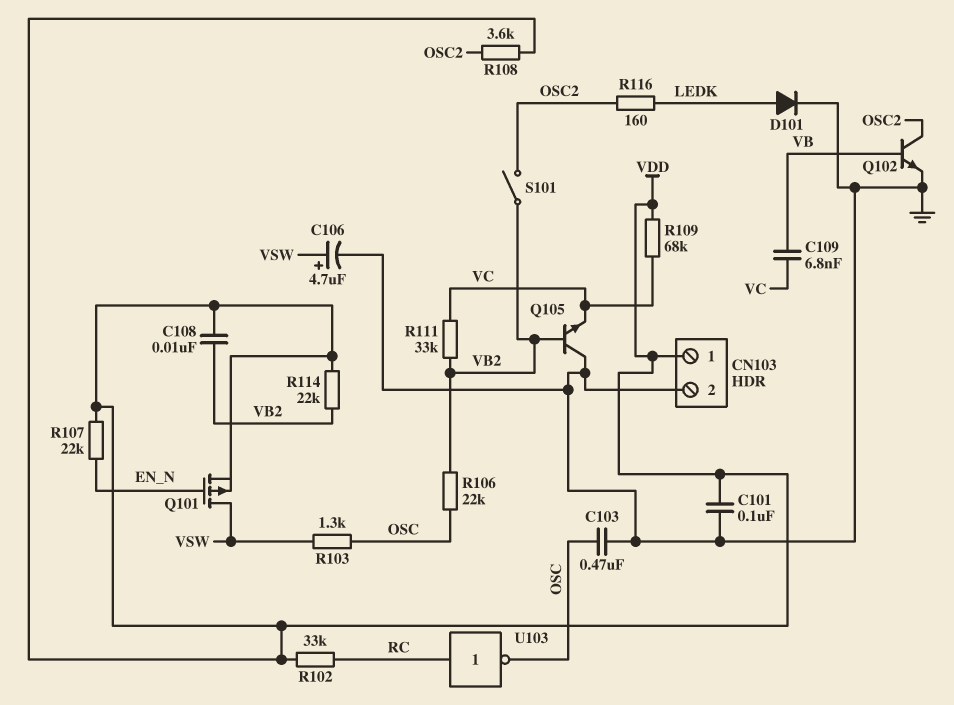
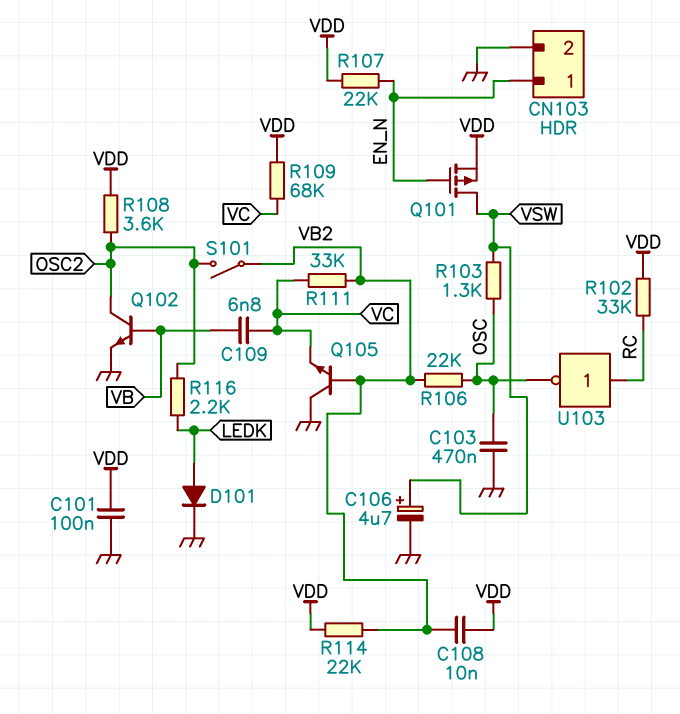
CN103 pin 1: VDD -> EN_N
R116: 160 (LEDK, OSC2) -> 2.2k (LEDK, OSC2)

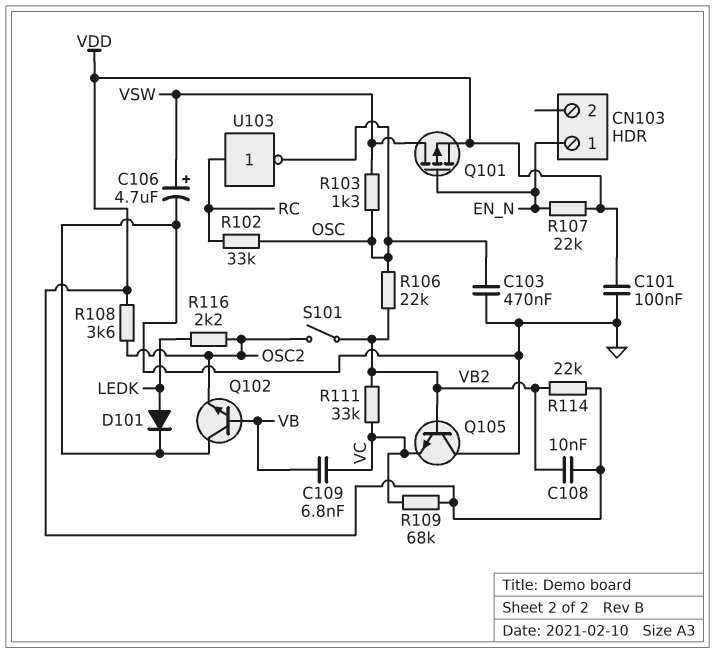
CN103 pin 2: GND -> none
Q102: NPN (B VB, C OSC2, E GND) -> NPN (B VB, C GND, E OSC2)
R102: 33k (RC, VDD) -> 33k (OSC, RC)

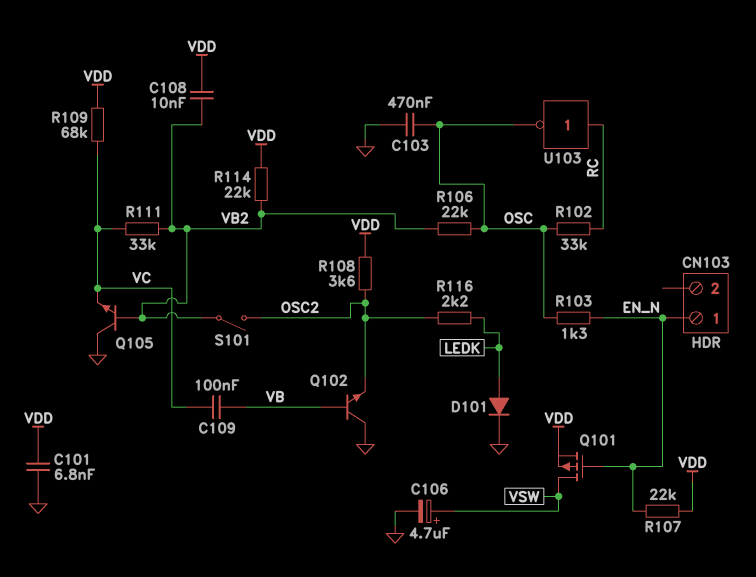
C101: 100nF (GND, VDD) -> 6.8nF (GND, VDD)
C109: 6.8nF (VB, VC) -> 100nF (VB, VC)
R103: 1.3k (OSC, VSW) -> 1.3k (EN_N, OSC)

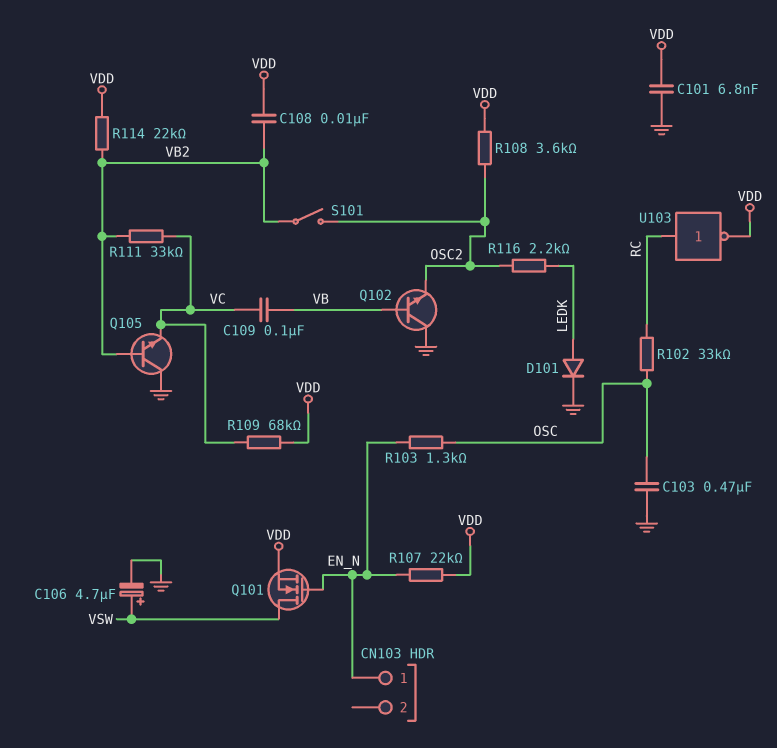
Q101: PMOS (G EN_N, D VSW, S VDD) -> NMOS (G EN_N, D VSW, S VDD)
R106: 22k (OSC, VB2) -> none
U103: NOT (in RC, out OSC) -> NOT (in RC, out VDD)

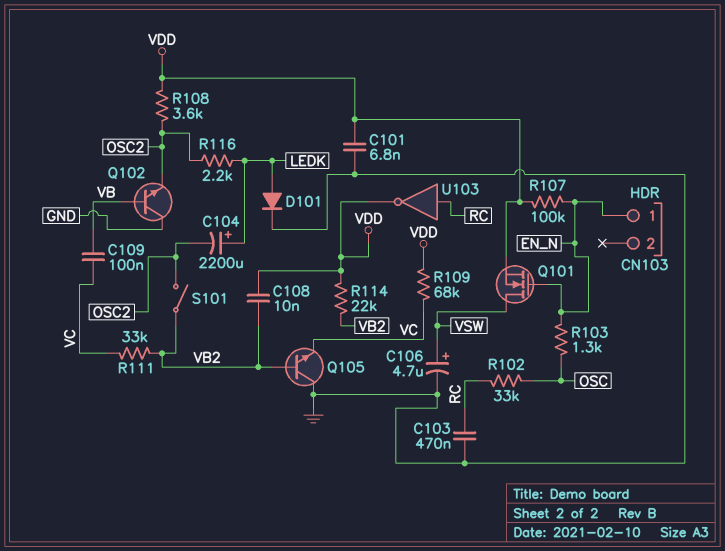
C103: 470nF (GND, OSC) -> 470nF (GND, RC)
C104: none -> 2200uF (plus LEDK, minus OSC2)
R107: 22k (EN_N, VDD) -> 100k (EN_N, VDD)

